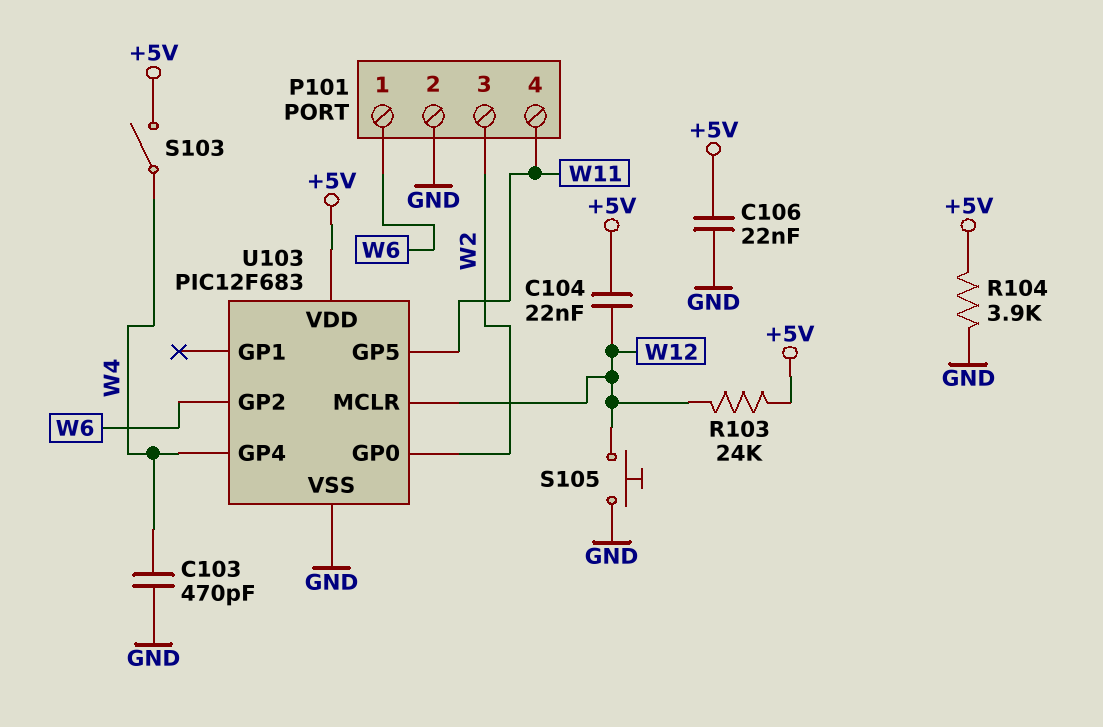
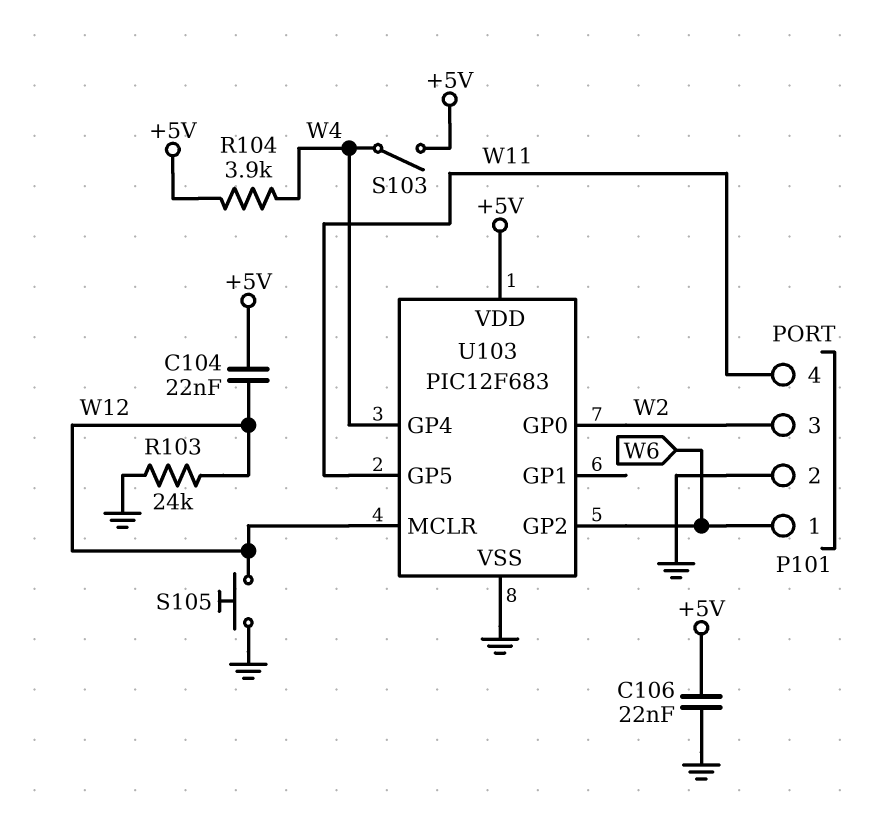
C103: 470pF (GND, W4) -> none
R103: 24k (+5V, W12) -> 24k (GND, W12)
R104: 3.9k (+5V, GND) -> 3.9k (+5V, W4)

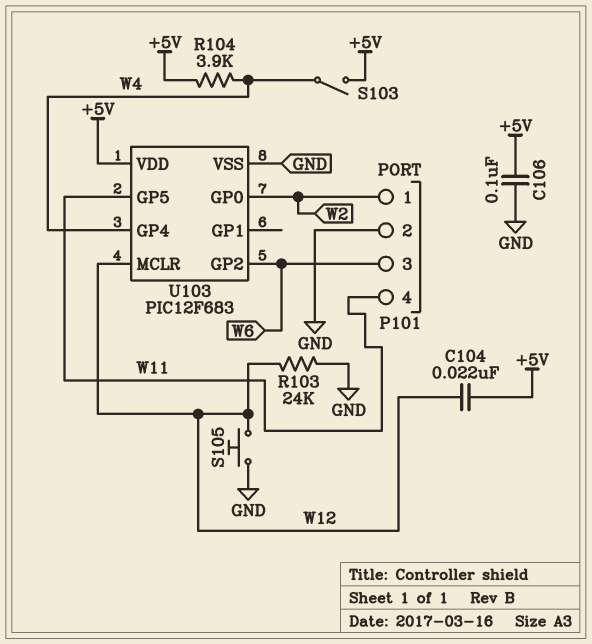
C106: 22nF (+5V, GND) -> 100nF (+5V, GND)
P101 pin 1: W6 -> W2
P101 pin 3: W2 -> W6

